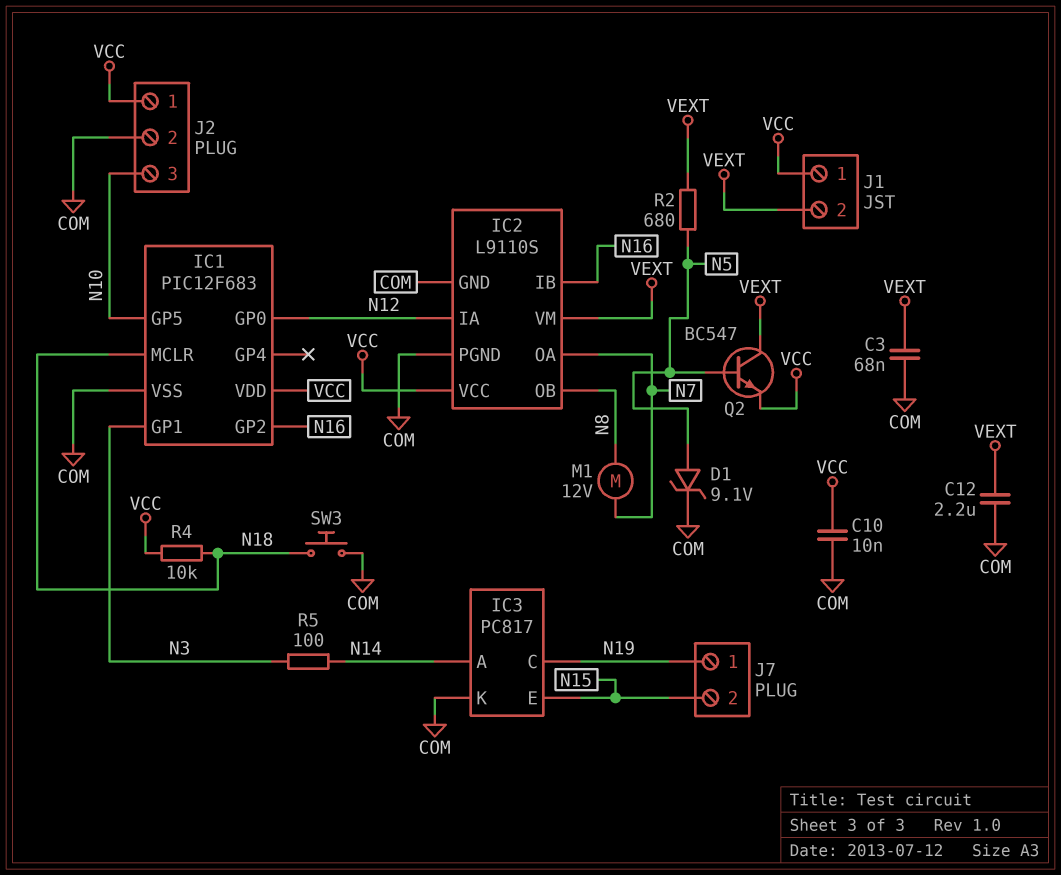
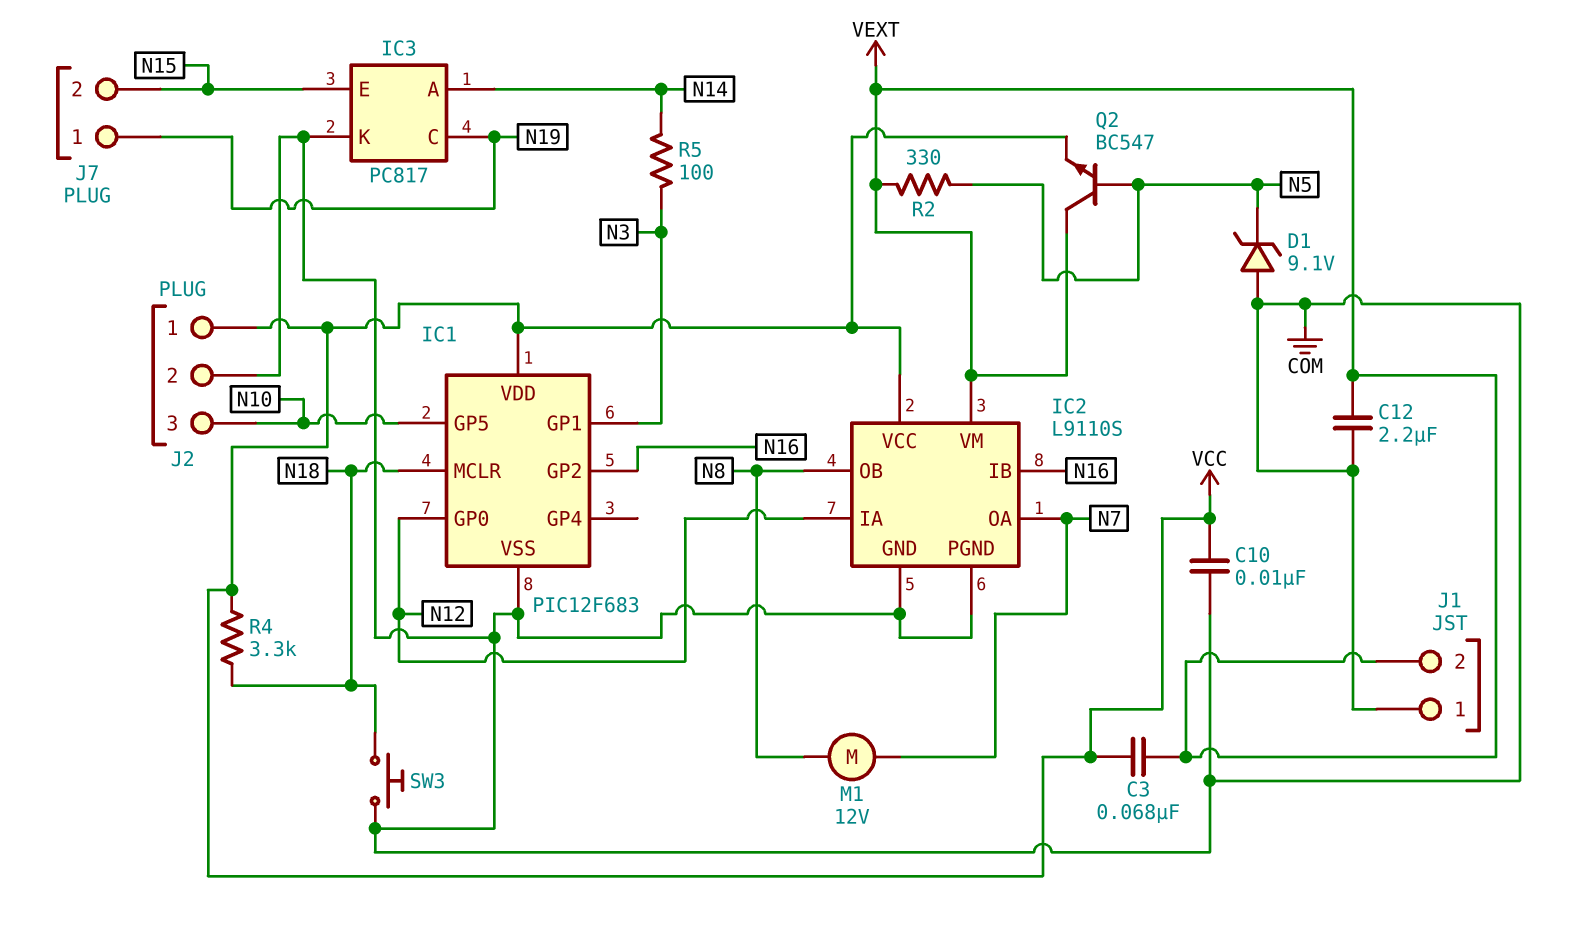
C3: 68nF (COM, VEXT) -> 68nF (VCC, VEXT)
D1: zener 9.1V (A N5, K COM) -> zener 9.1V (A COM, K N5)
J1 pin 1: VCC -> COM
R2: 680 (N5, VEXT) -> 330 (N5, VEXT)
R4: 10k (N18, VCC) -> 3.3k (N18, VCC)

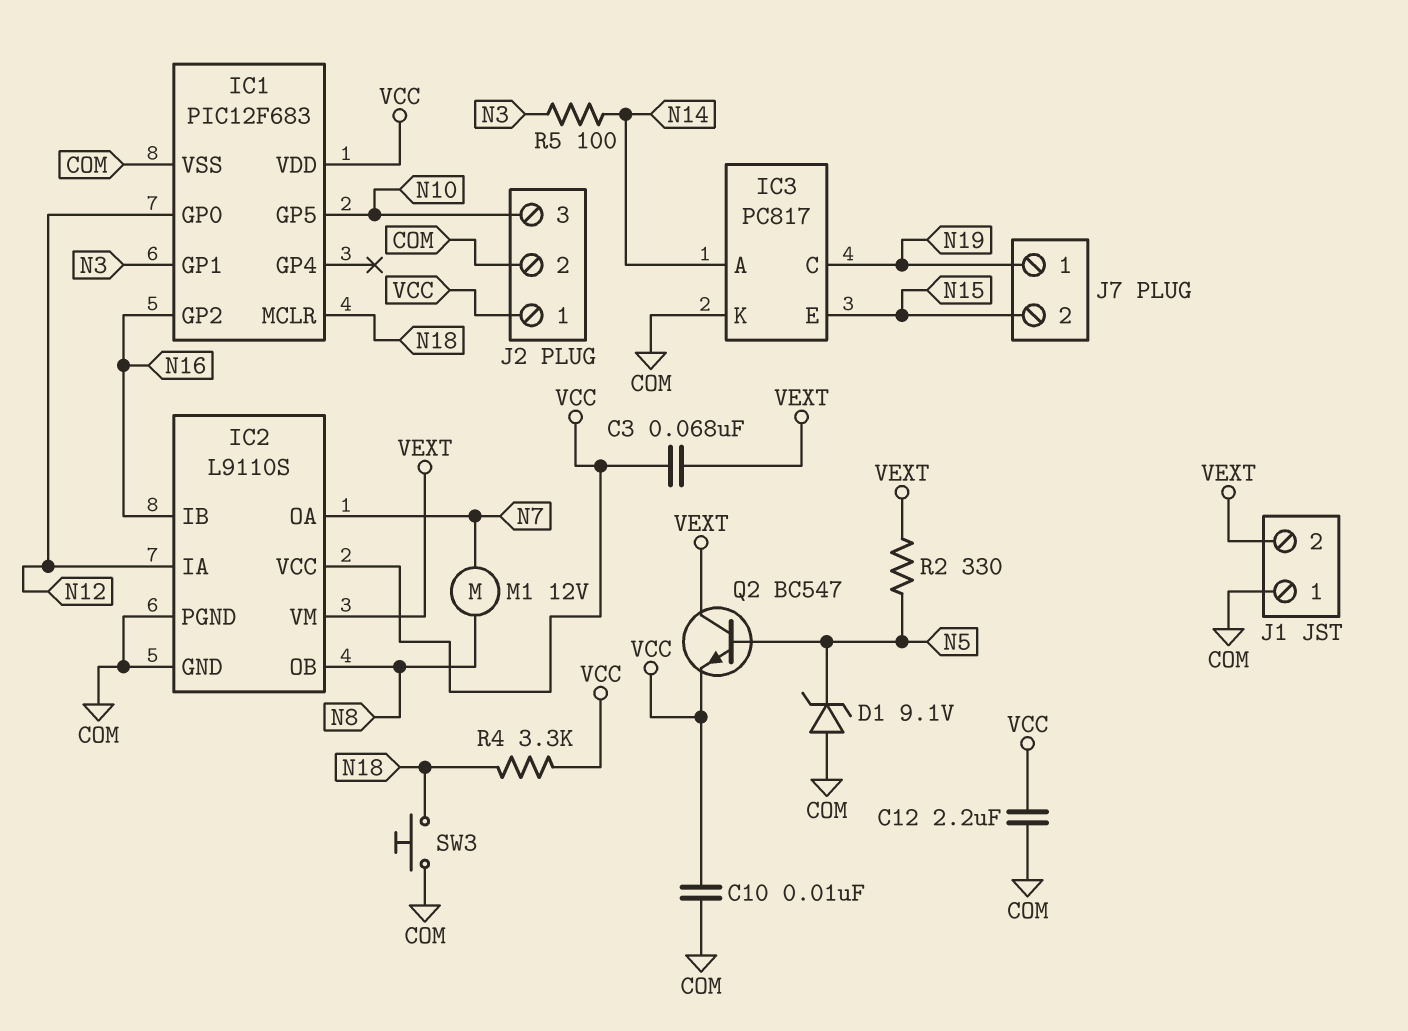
C12: 2.2uF (COM, VEXT) -> 2.2uF (COM, VCC)

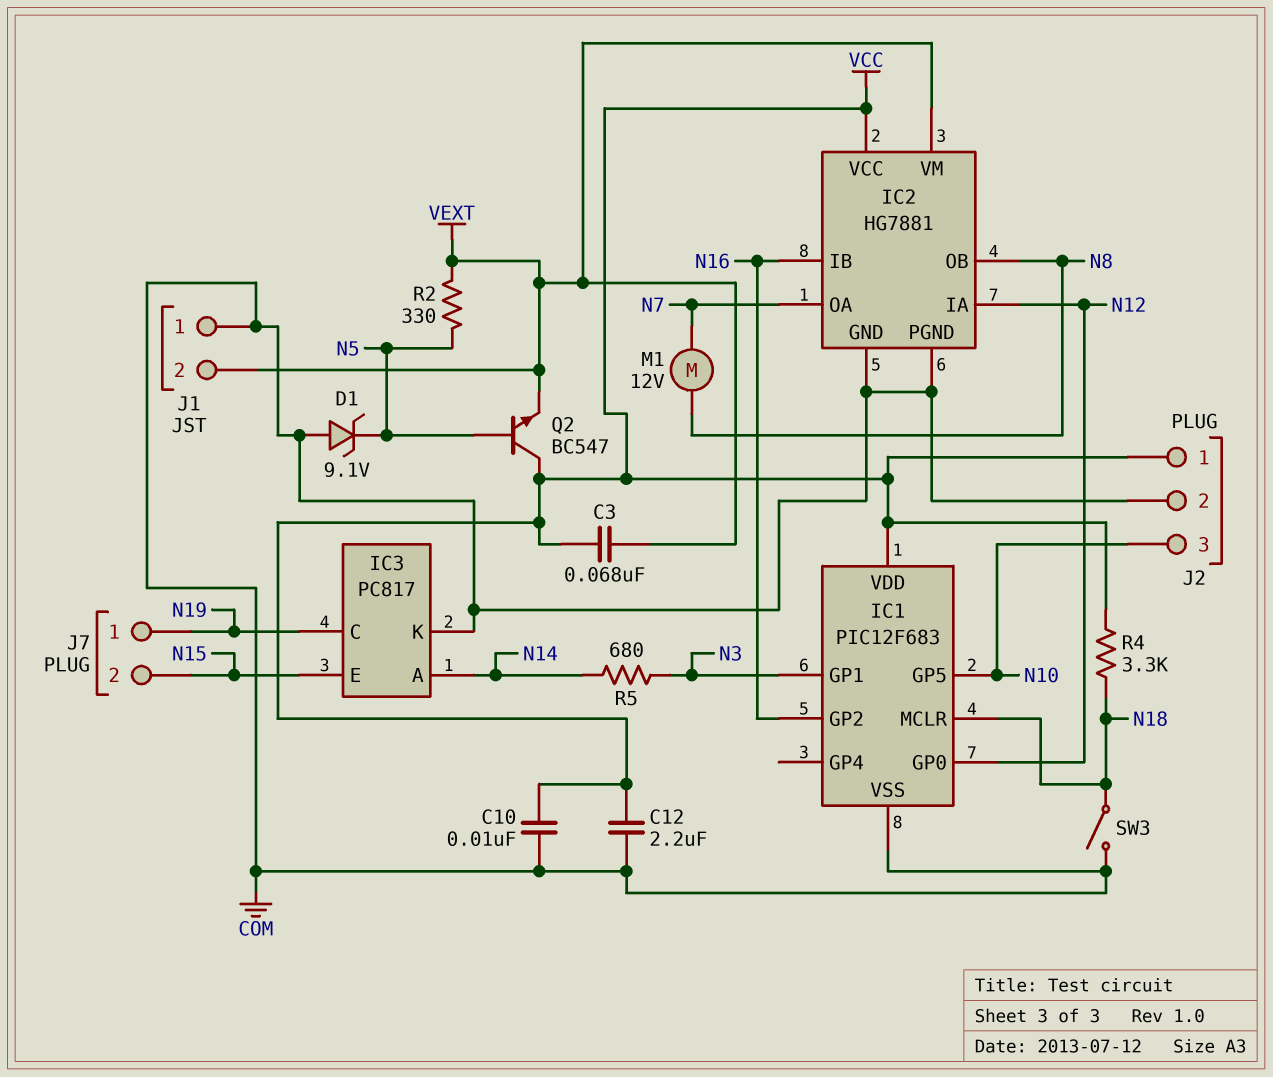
IC2: L9110S -> HG7881
Q2: NPN BC547 (B N5, C VEXT, E VCC) -> NPN BC547 (B N5, C VCC, E VEXT)
R5: 100 (N3, N14) -> 680 (N3, N14)
SW3: button (COM, N18) -> switch (COM, N18)

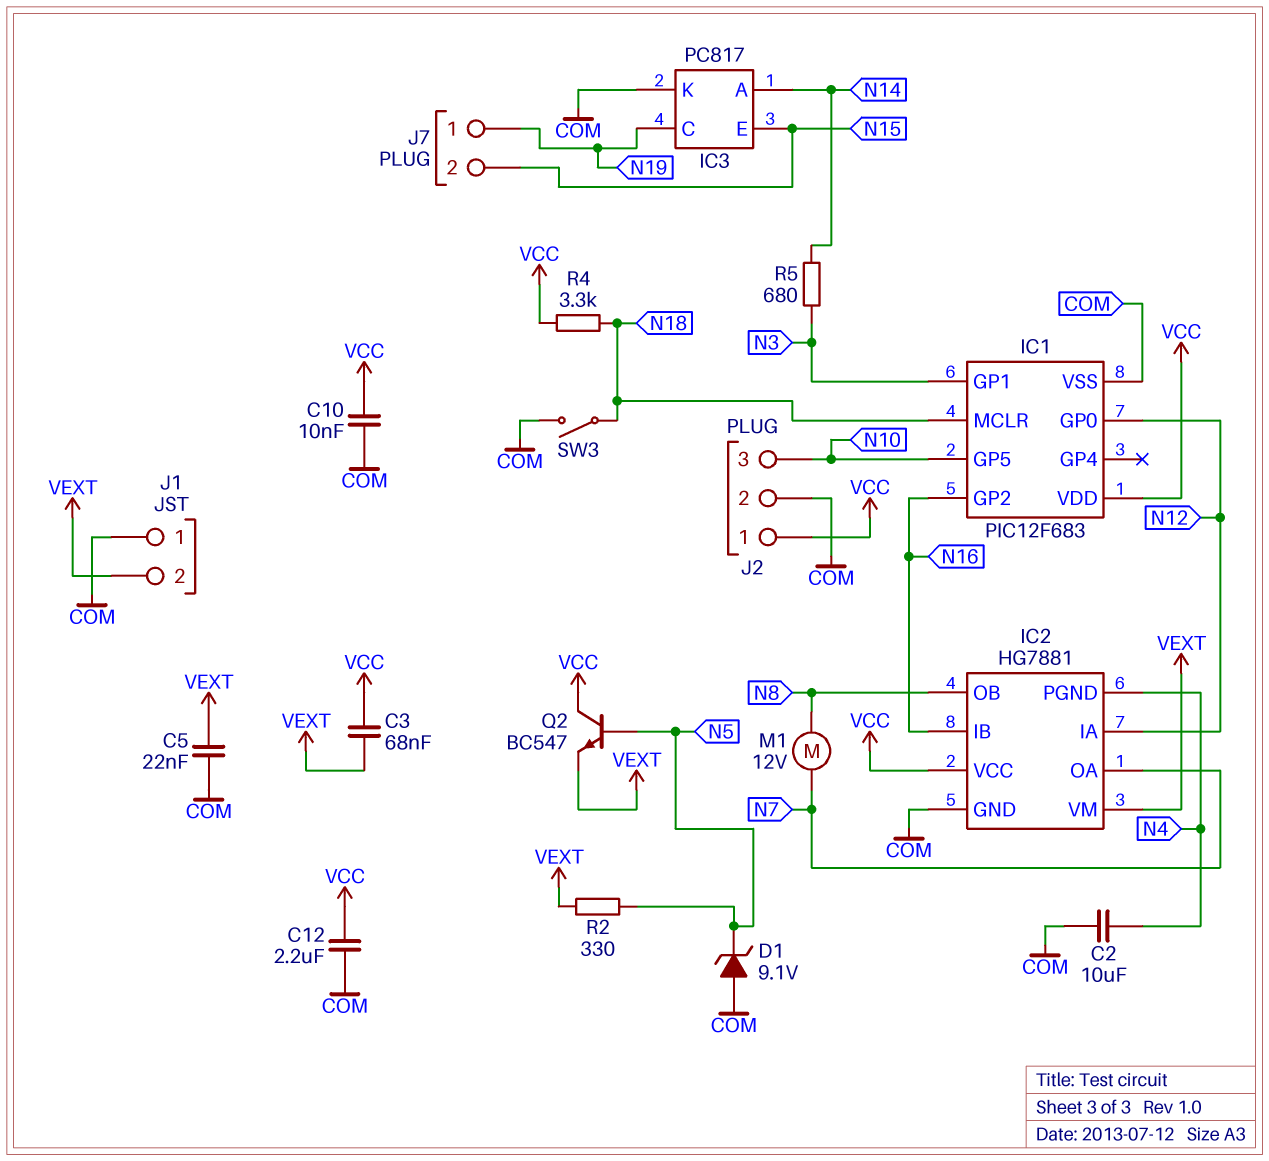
C2: none -> 10uF (COM, N4)
C5: none -> 22nF (COM, VEXT)
IC2 pin PGND: COM -> N4

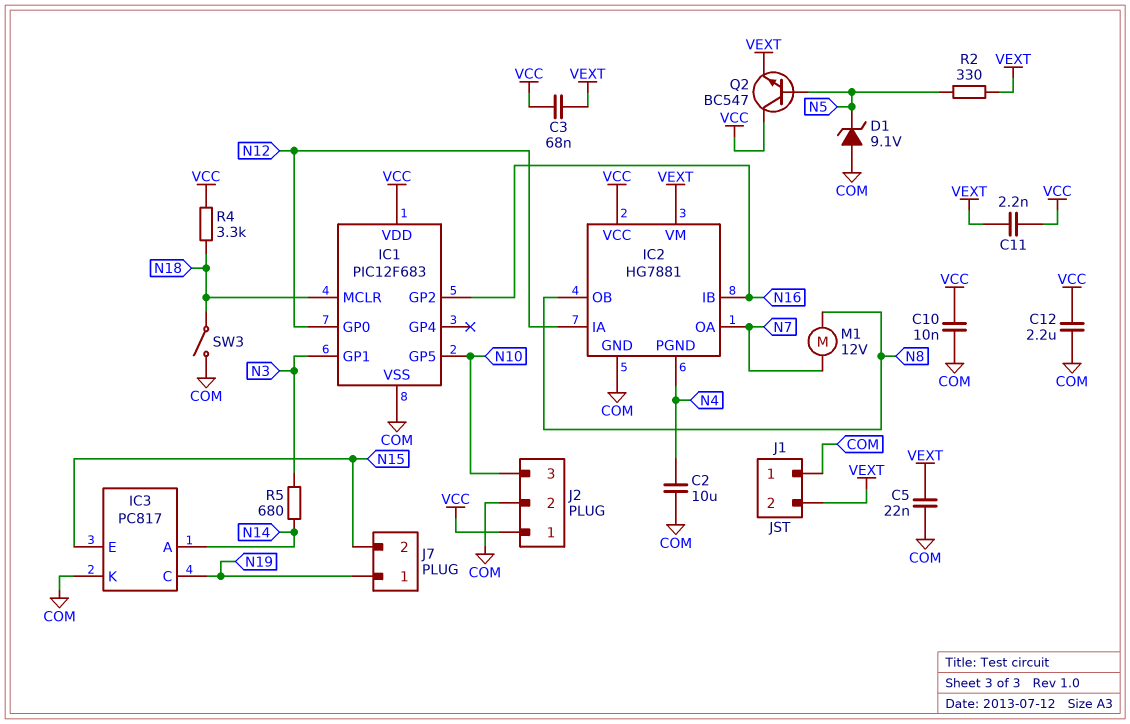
C11: none -> 2.2nF (VCC, VEXT)

